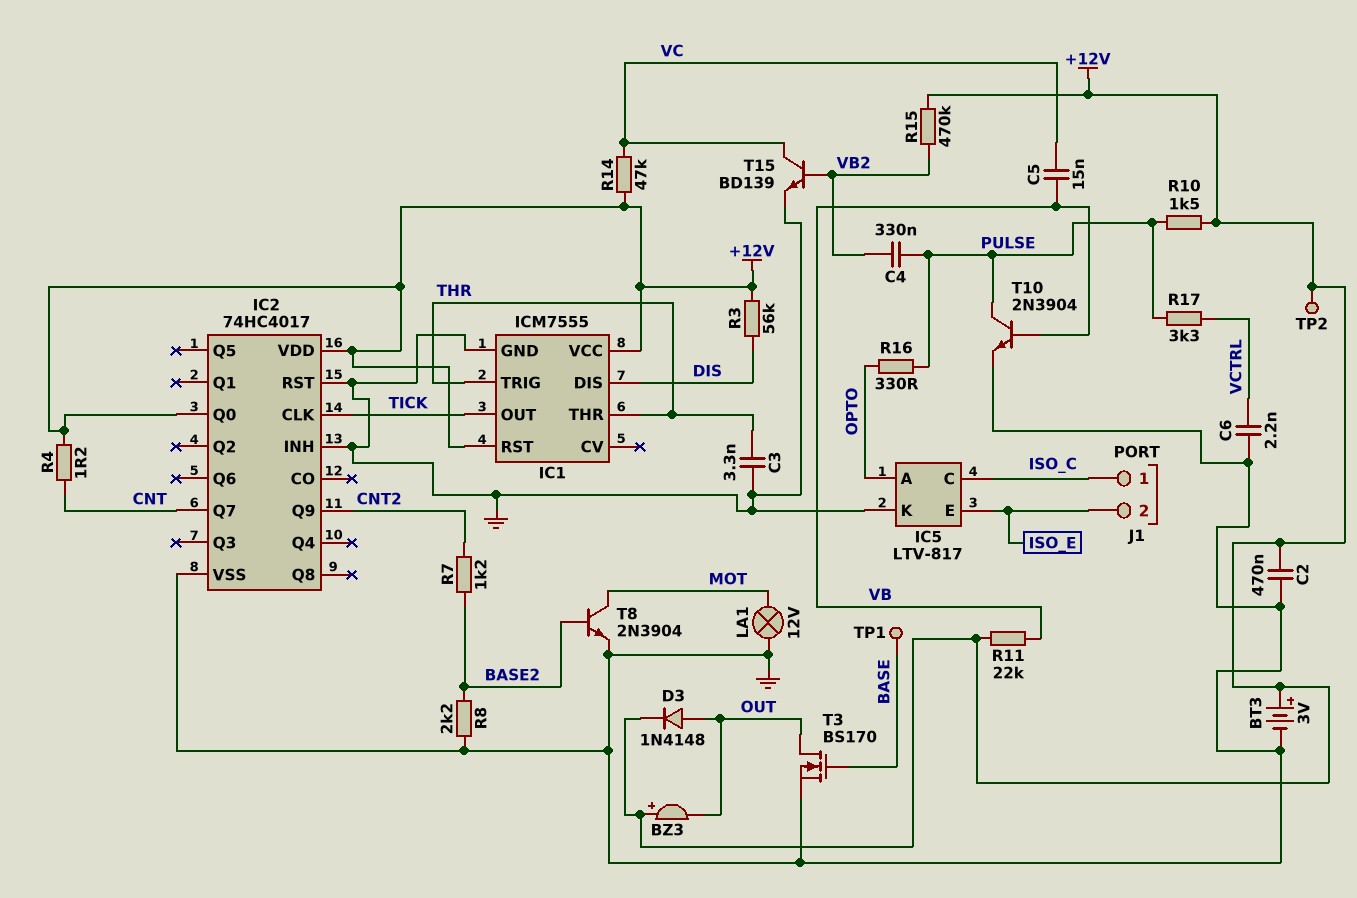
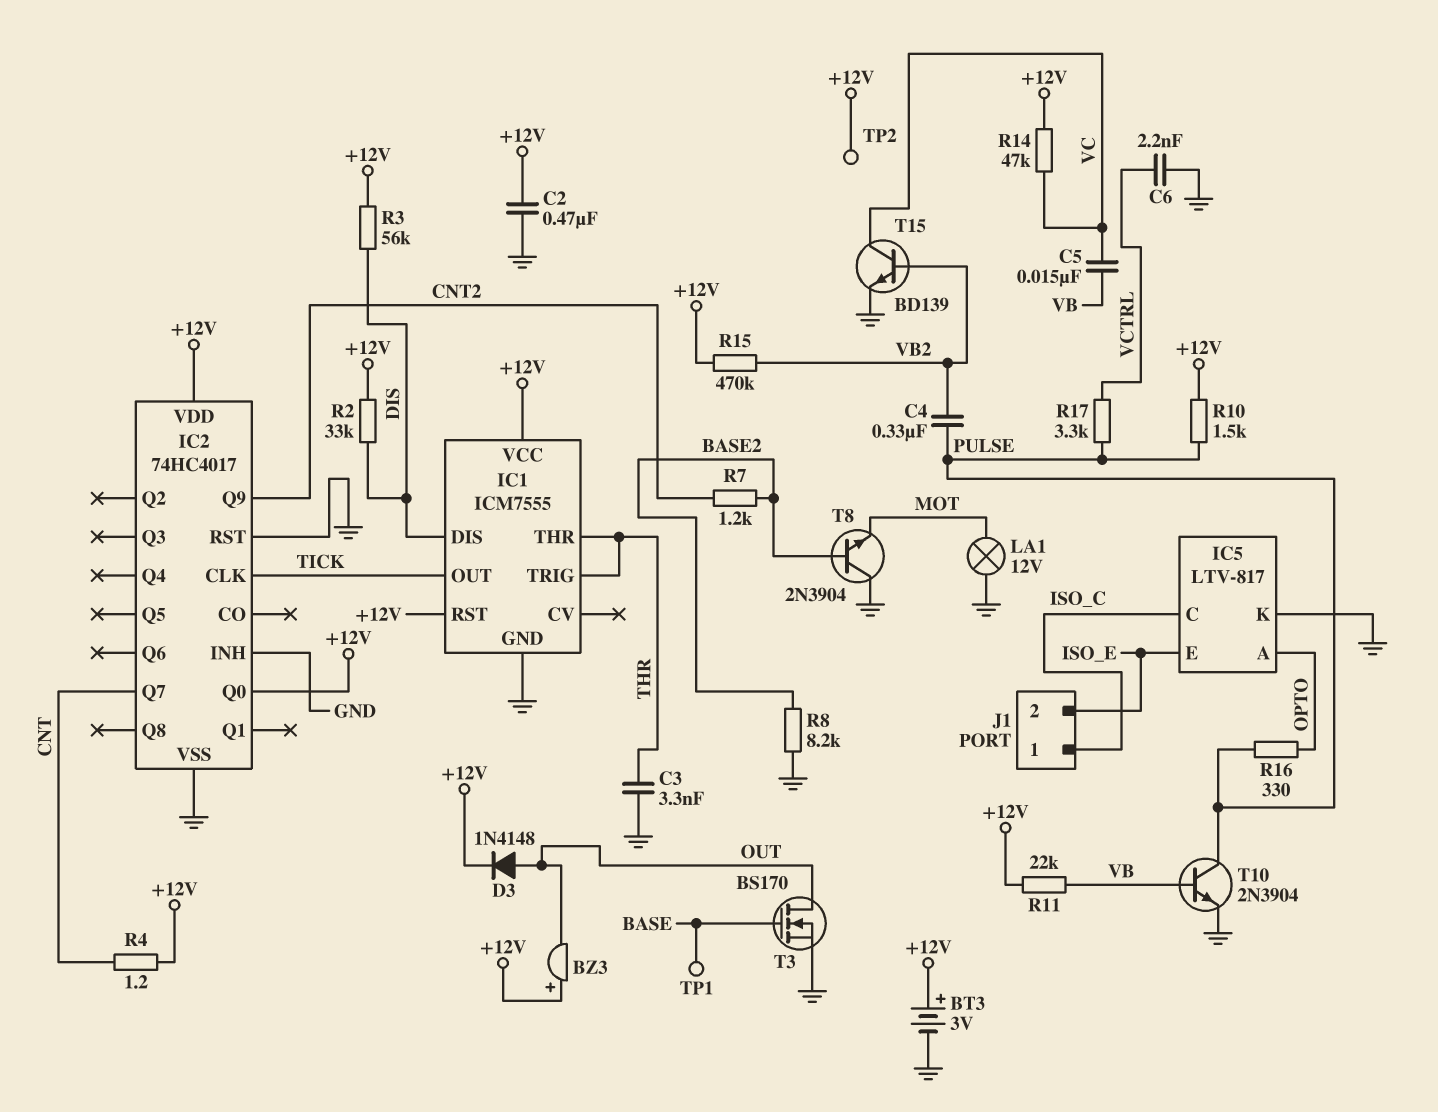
R2: none -> 33k (+12V, DIS)
R8: 2.2k (BASE2, GND) -> 8.2k (BASE2, GND)
T8: NPN 2N3904 (B BASE2, C MOT, E GND) -> NPN 2N3904 (B BASE2, C GND, E MOT)

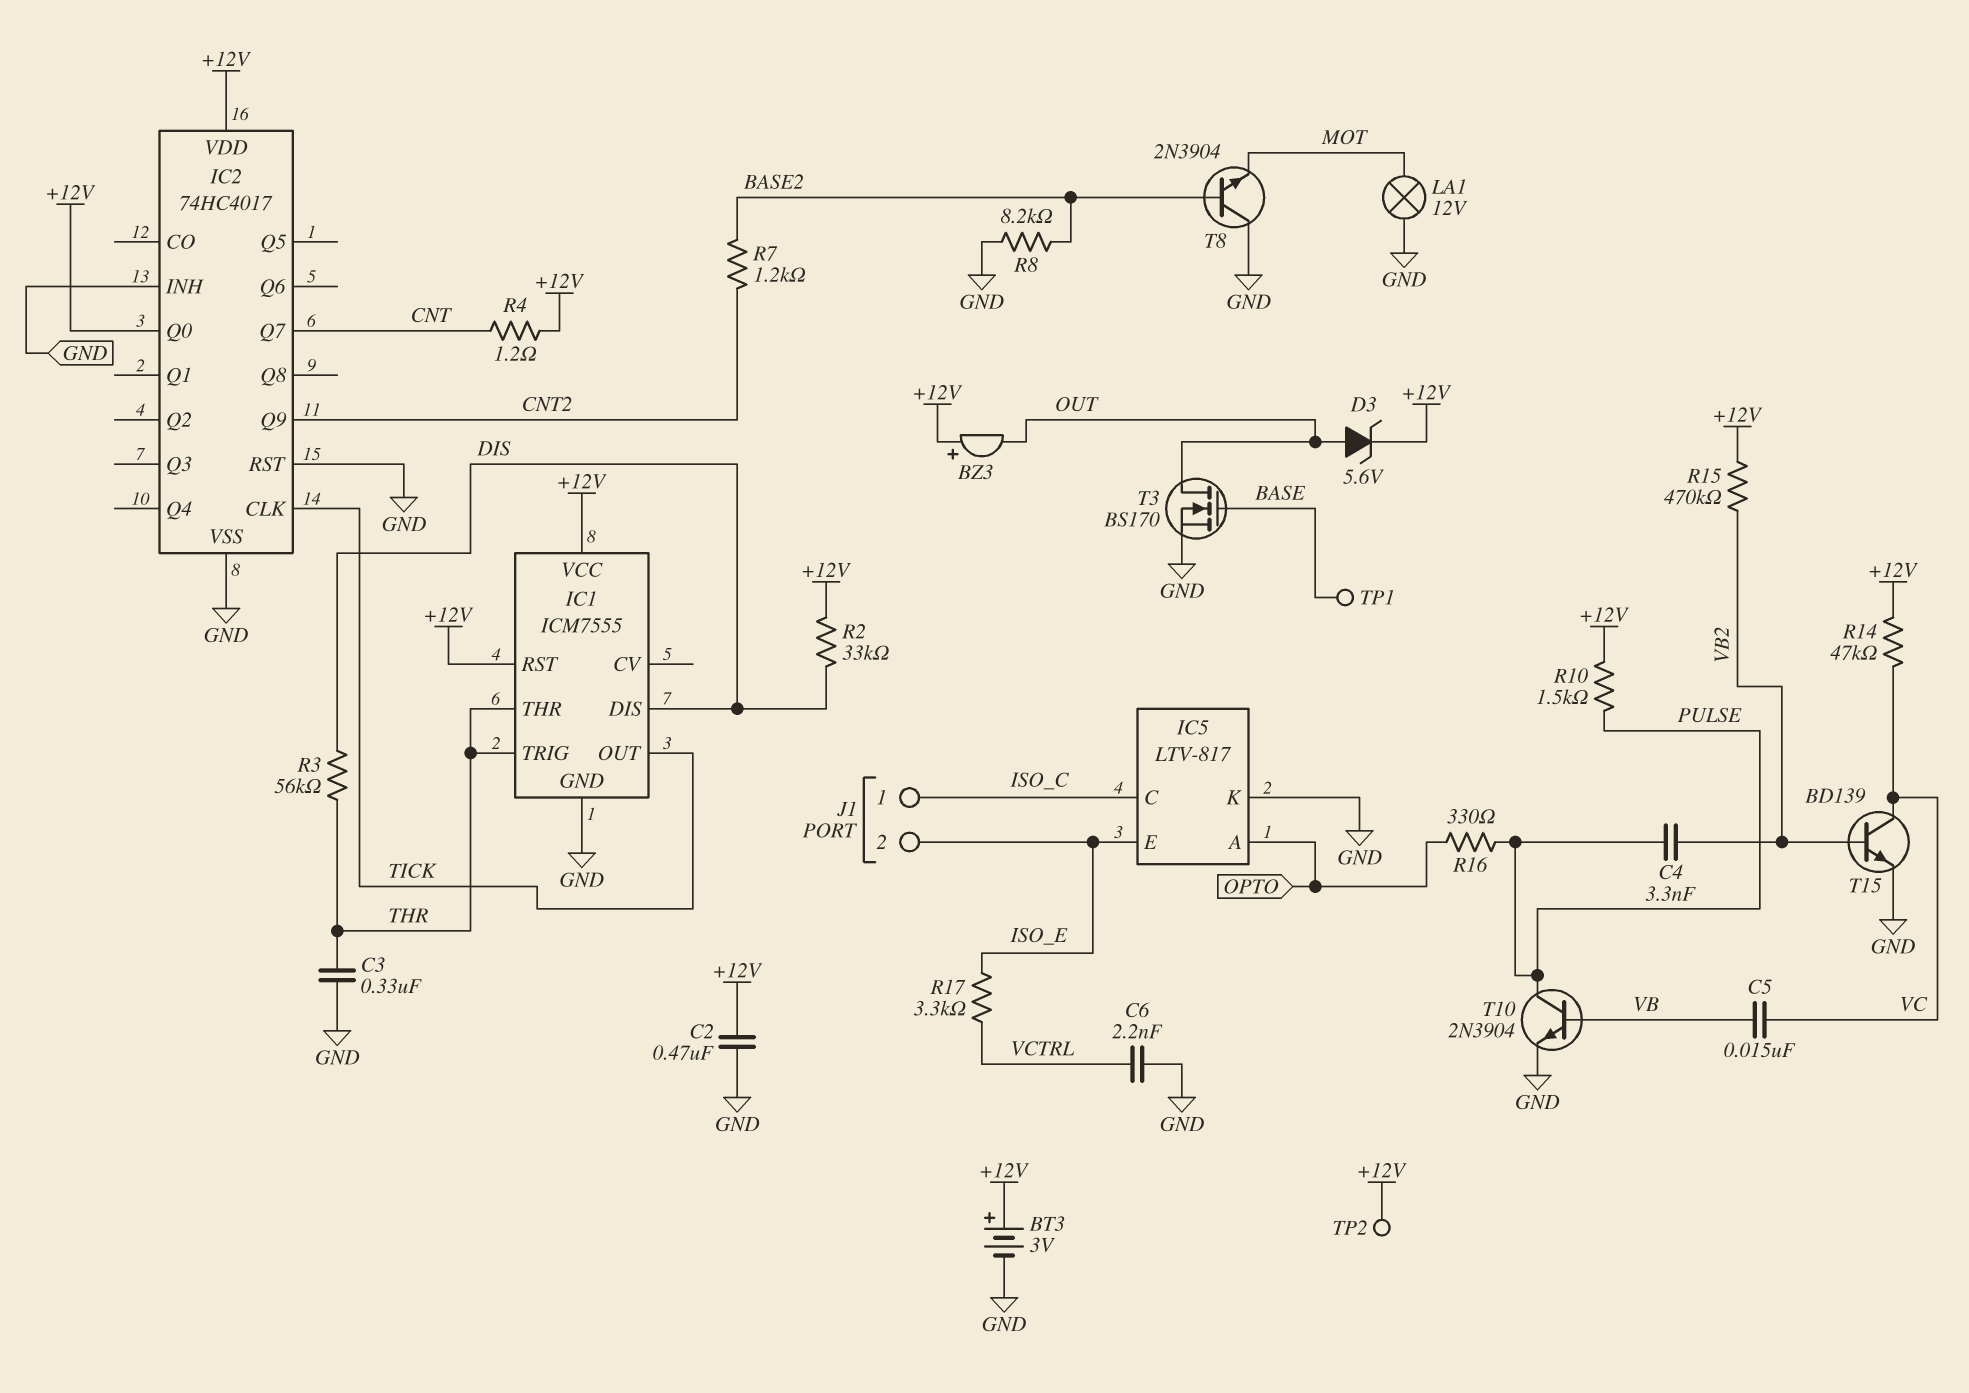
C3: 3.3nF (GND, THR) -> 330nF (GND, THR)
C4: 330nF (PULSE, VB2) -> 3.3nF (PULSE, VB2)
D3: diode 1N4148 (A OUT, K +12V) -> zener 5.6V (A OUT, K +12V)
R3: 56k (+12V, DIS) -> 56k (DIS, THR)
R11: 22k (+12V, VB) -> none
R17: 3.3k (PULSE, VCTRL) -> 3.3k (ISO_E, VCTRL)

